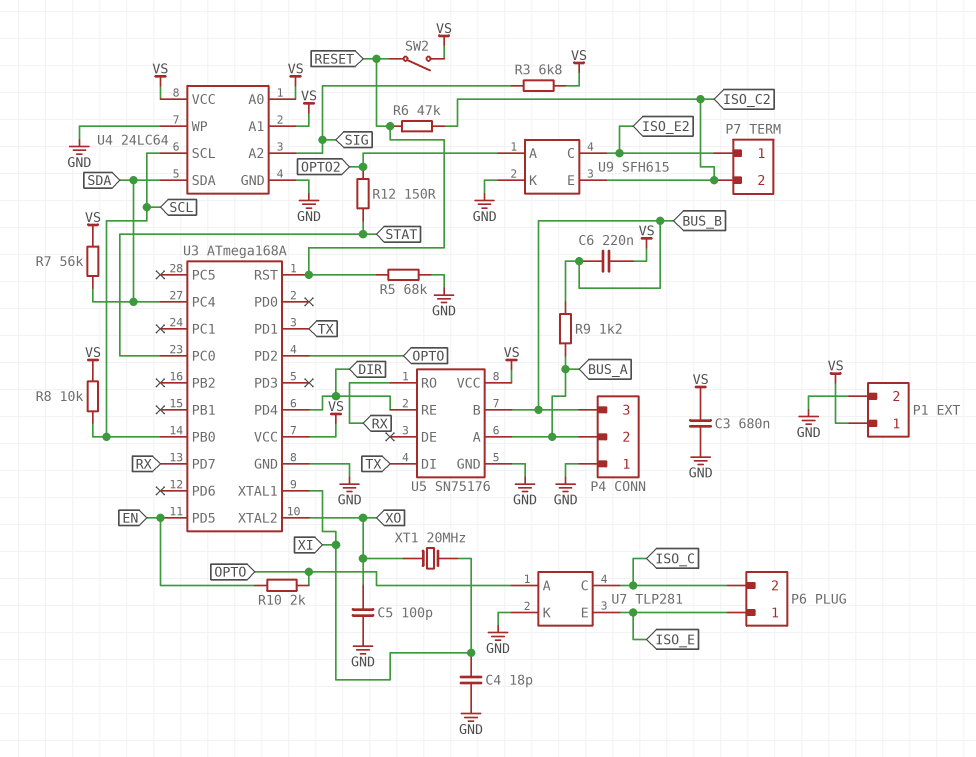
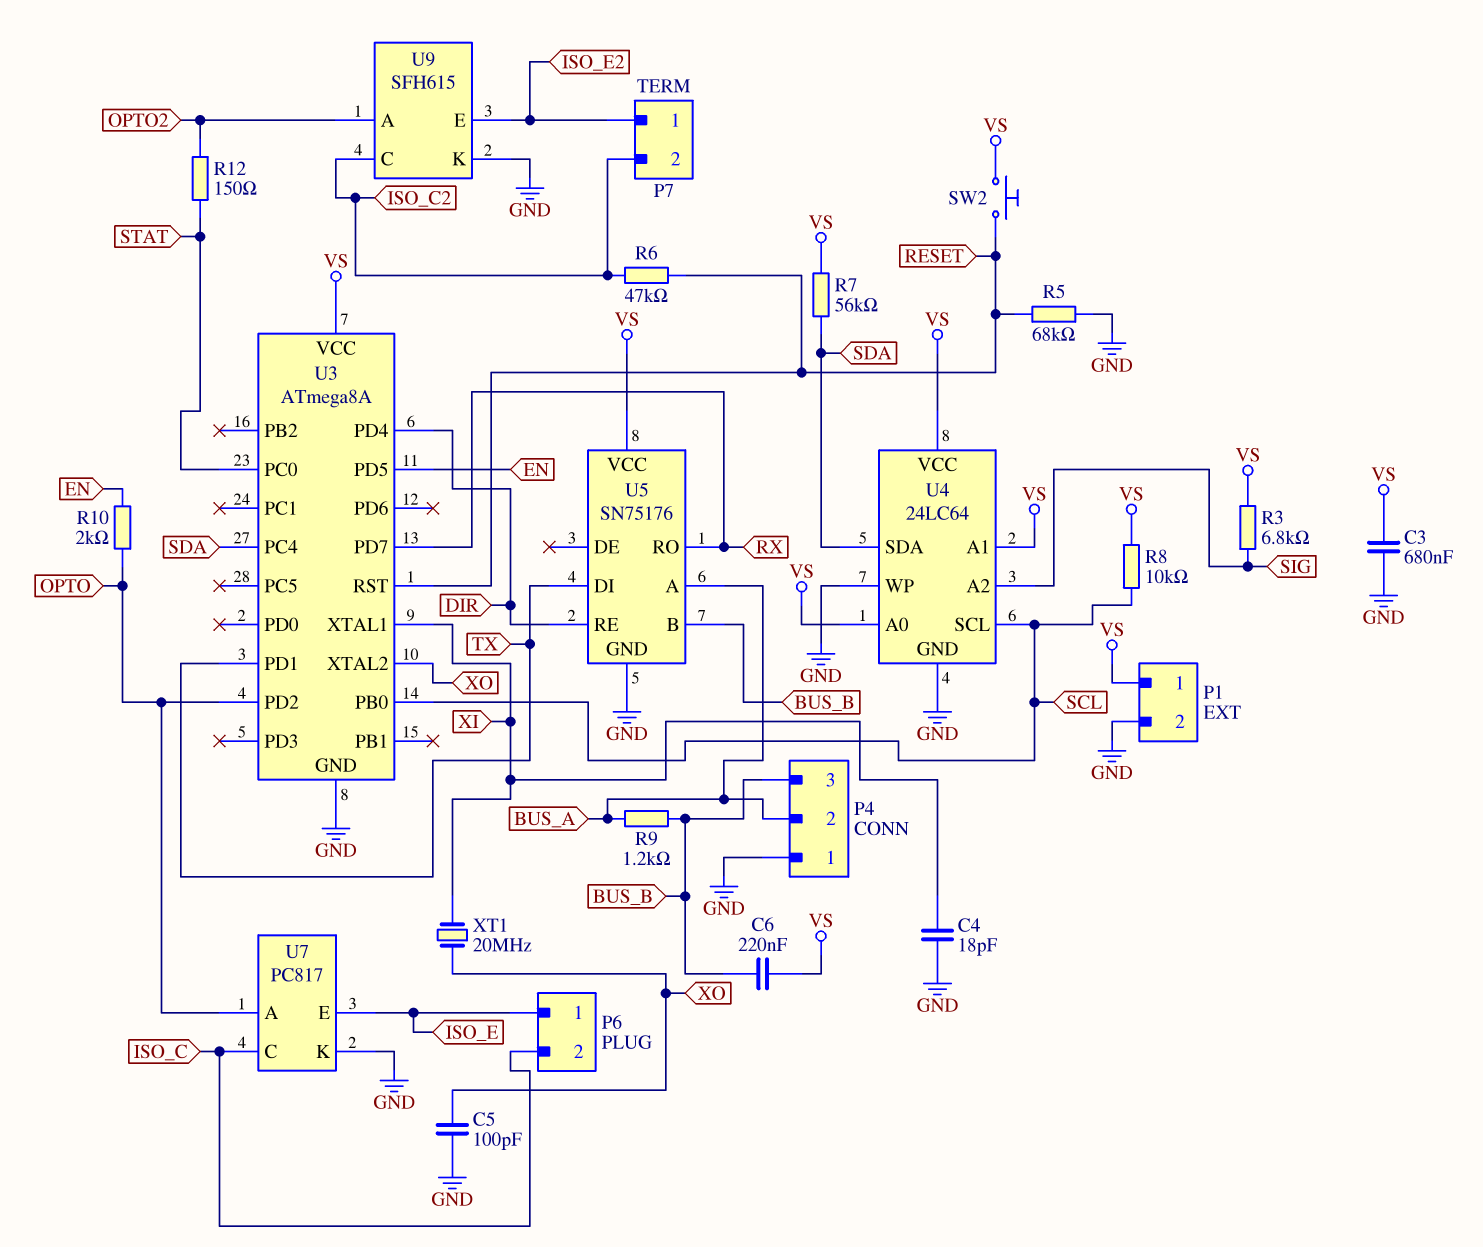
SW2: switch (RESET, VS) -> button (RESET, VS)
U3: ATmega168A -> ATmega8A
U7: TLP281 -> PC817
U9 pin C: ISO_E2 -> ISO_C2
U9 pin E: ISO_C2 -> ISO_E2

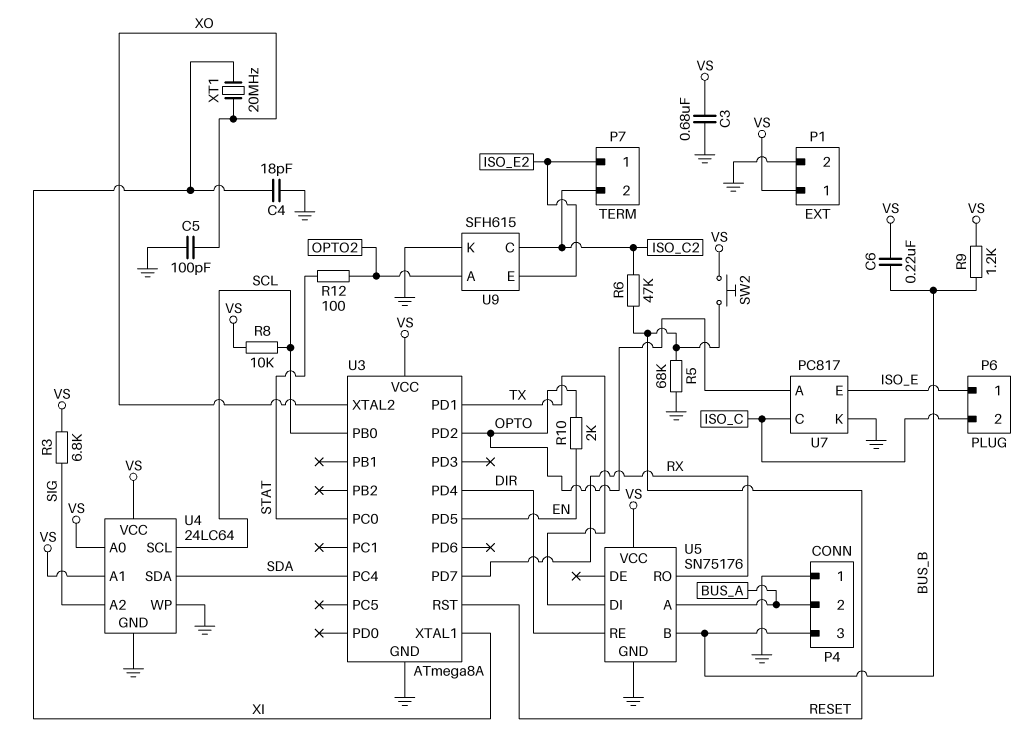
R7: 56k (SDA, VS) -> none
R9: 1.2k (BUS_A, BUS_B) -> 1.2k (BUS_B, VS)
R12: 150 (OPTO2, STAT) -> 100 (OPTO2, STAT)

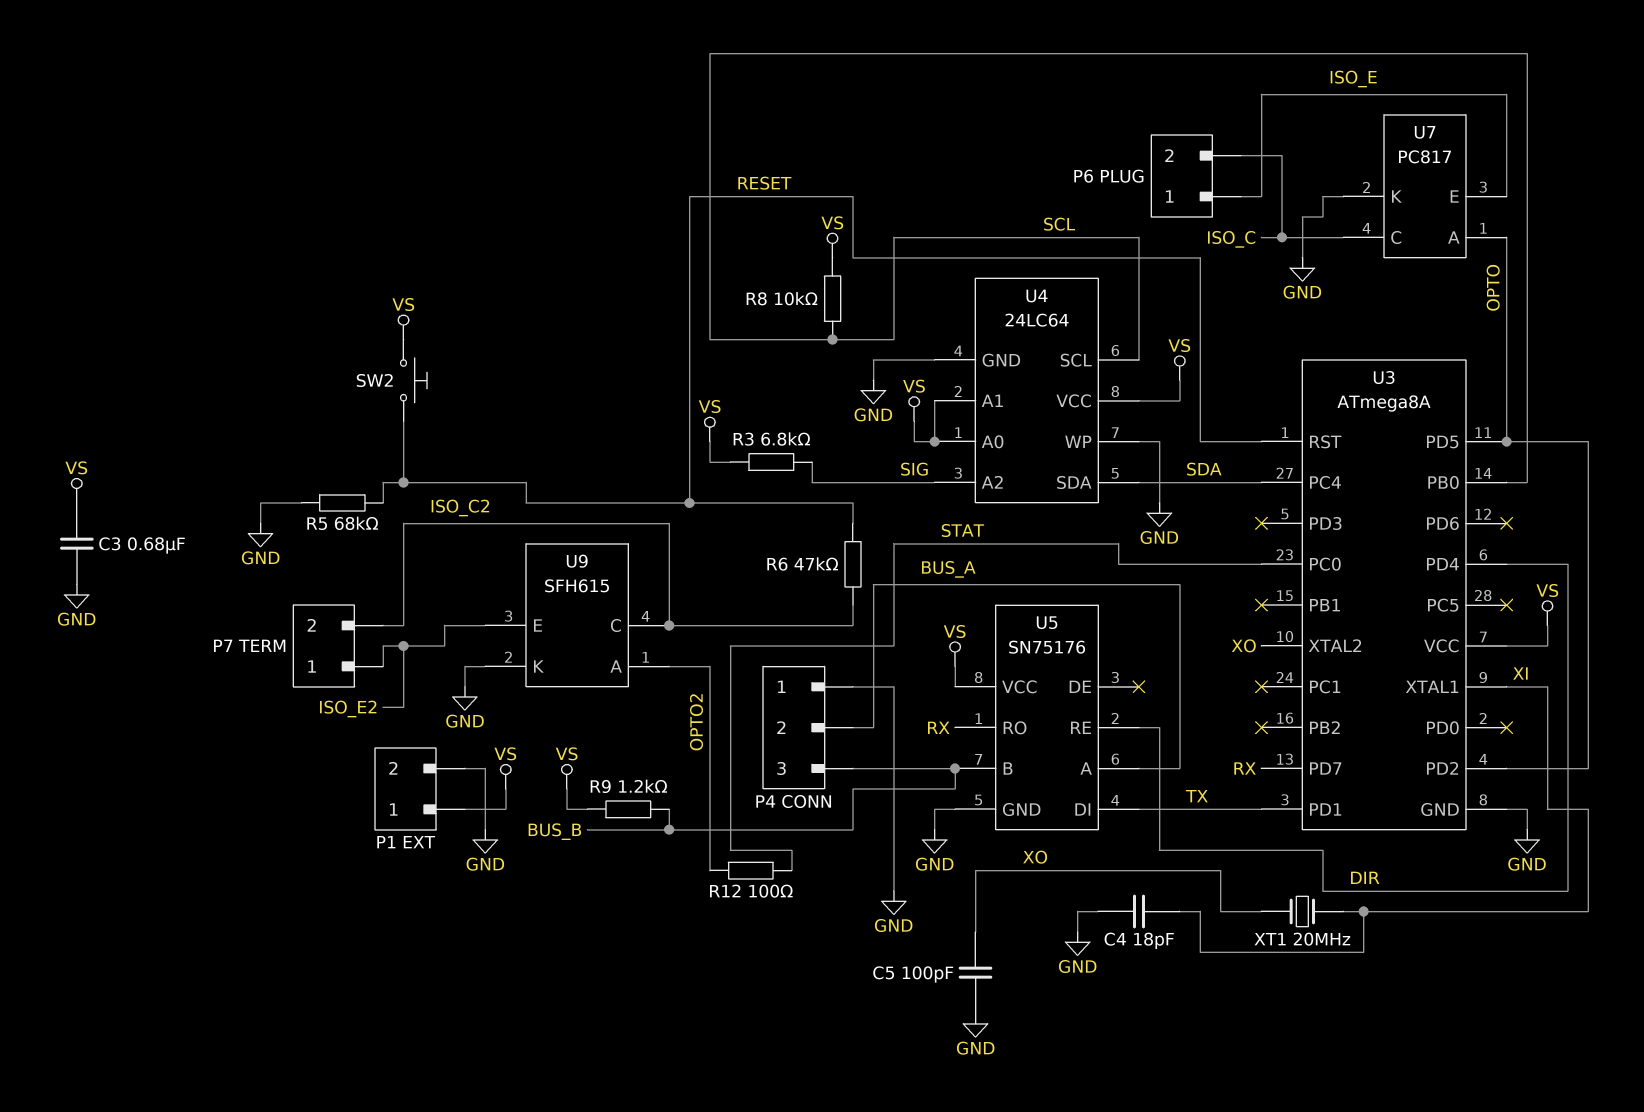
C6: 220nF (BUS_B, VS) -> none
R10: 2k (EN, OPTO) -> none
U3 pin PD5: EN -> OPTO

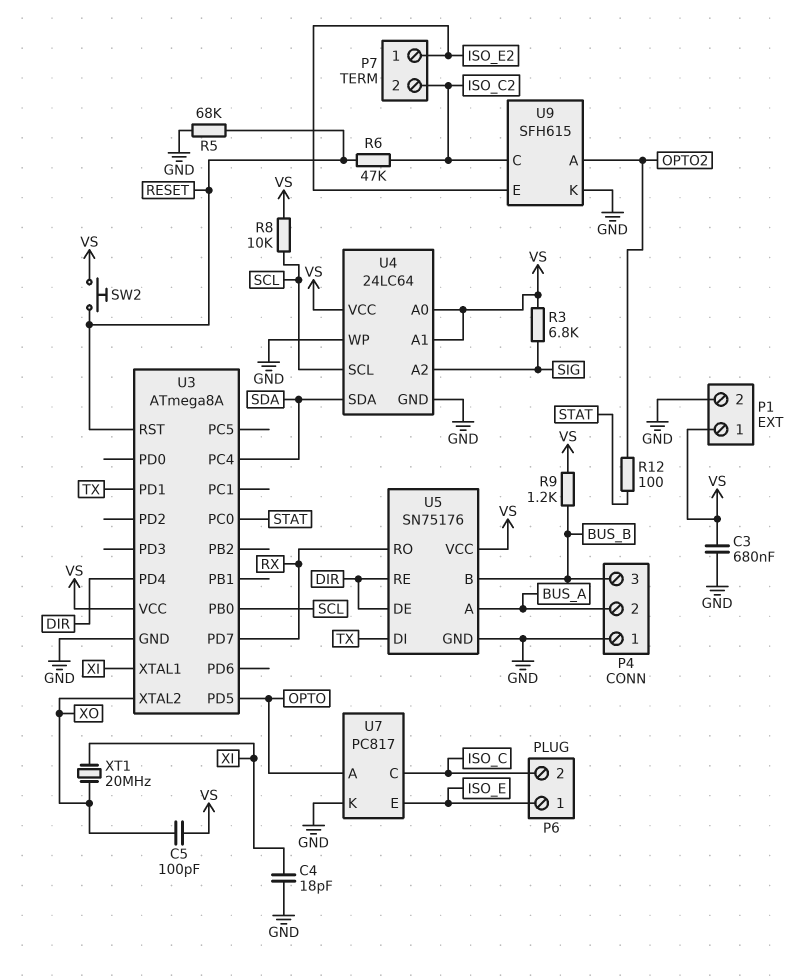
C5: 100pF (GND, XO) -> 100pF (VS, XO)
U3 pin PD2: OPTO -> none
U5 pin DE: none -> DIR

